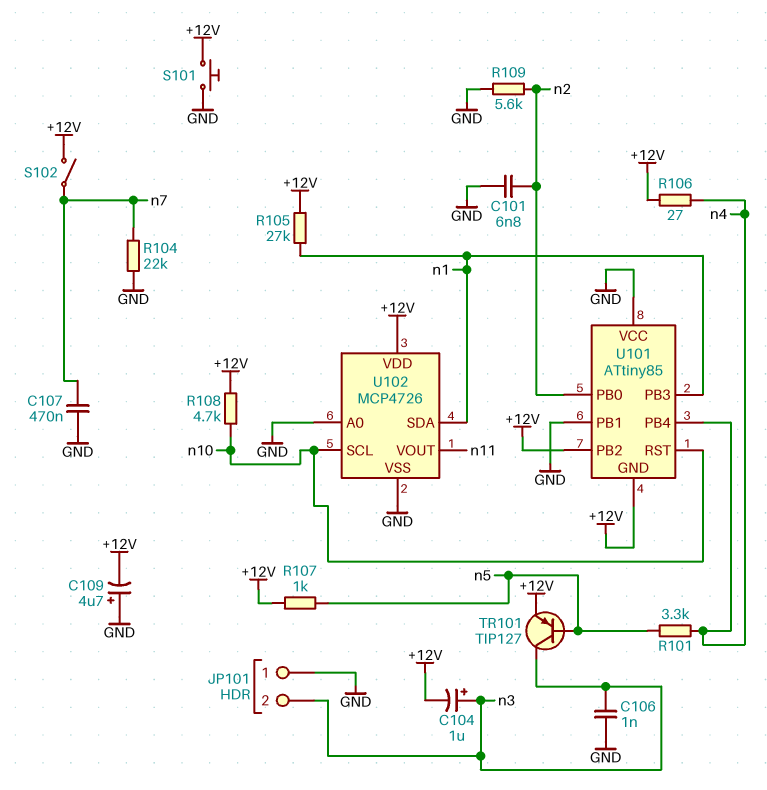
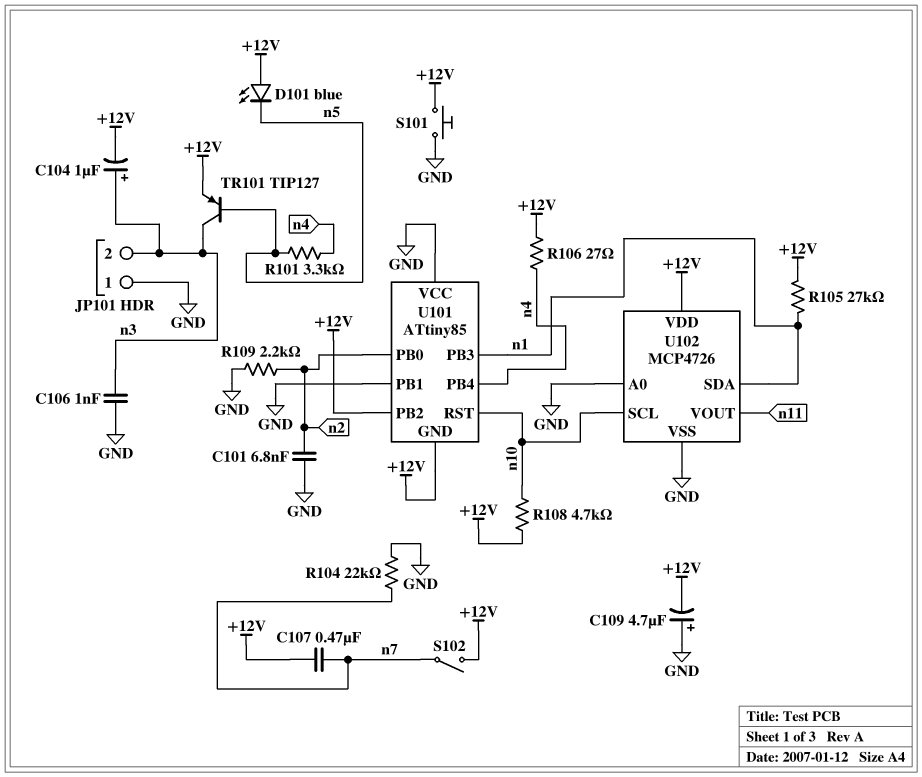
C107: 470nF (GND, n7) -> 470nF (+12V, n7)
D101: none -> LED blue (A +12V, K n5)
R107: 1k (+12V, n5) -> none
R109: 5.6k (GND, n2) -> 2.2k (GND, n2)

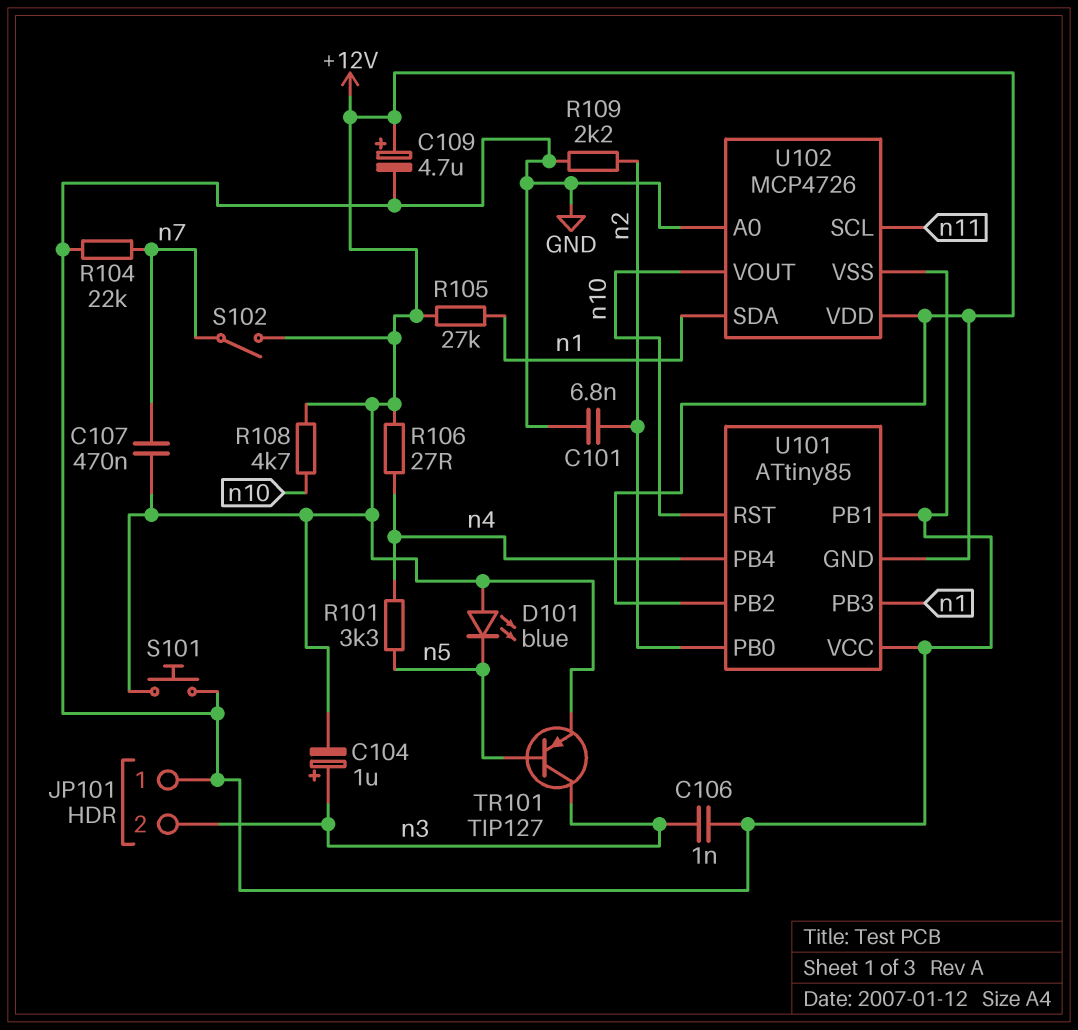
C109: 4.7uF (plus GND, minus +12V) -> 4.7uF (plus +12V, minus GND)
U102 pin SCL: n10 -> n11
U102 pin VOUT: n11 -> n10

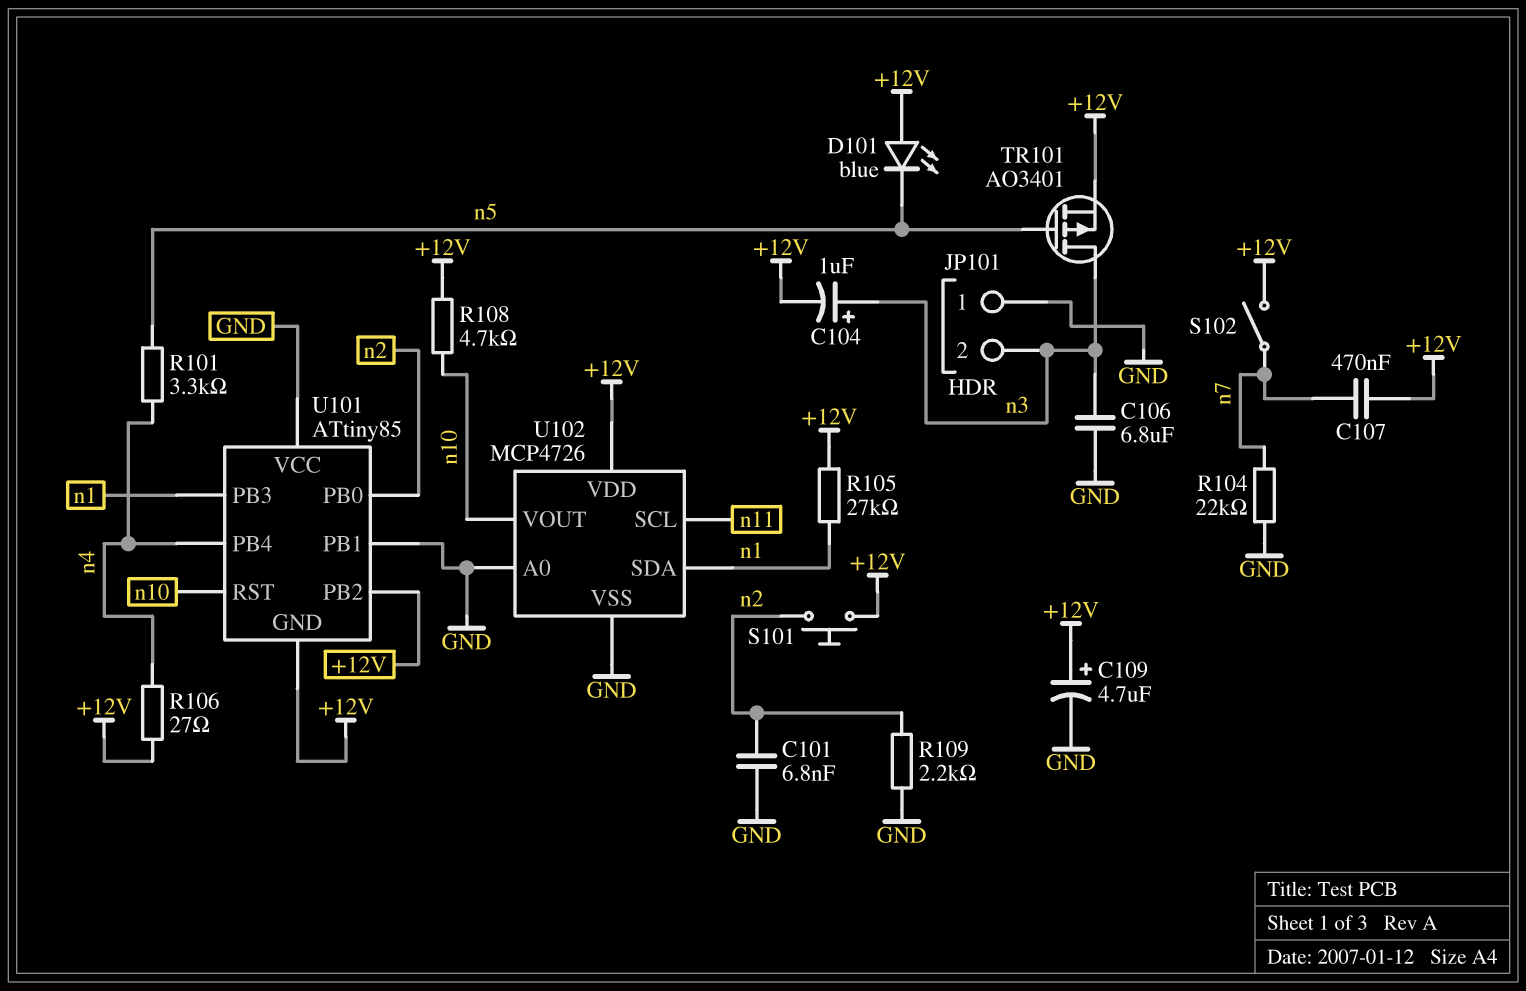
C106: 1nF (GND, n3) -> 6.8uF (GND, n3)
S101: button (+12V, GND) -> button (+12V, n2)
TR101: PNP TIP127 (B n5, C n3, E +12V) -> PMOS AO3401 (G n5, D n3, S +12V)

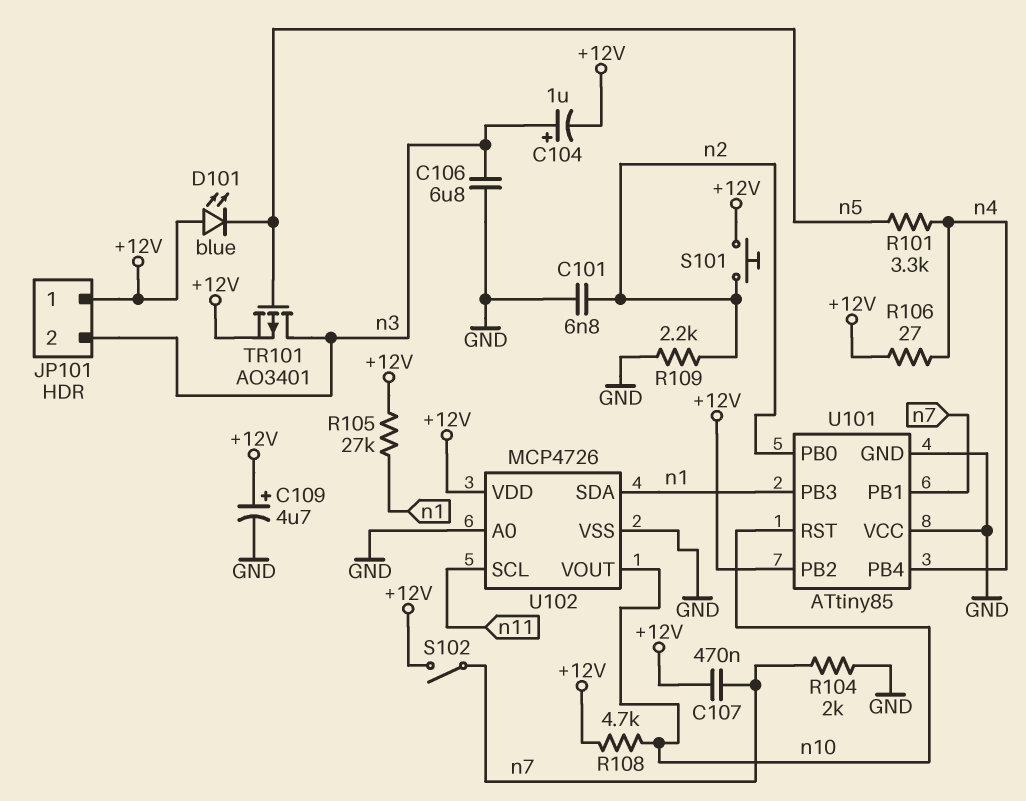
JP101 pin 1: GND -> +12V
R104: 22k (GND, n7) -> 2k (GND, n7)
U101 pin GND: +12V -> GND
U101 pin PB1: GND -> n7

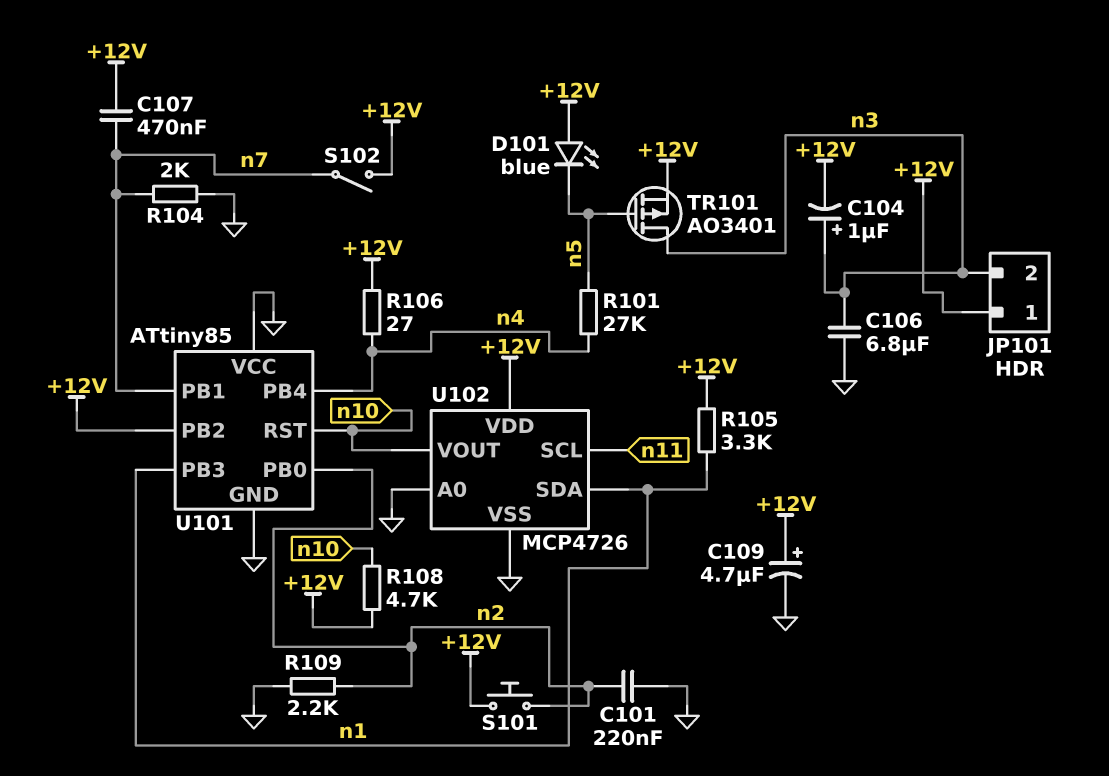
C101: 6.8nF (GND, n2) -> 220nF (GND, n2)
R101: 3.3k (n4, n5) -> 27k (n4, n5)
R105: 27k (+12V, n1) -> 3.3k (+12V, n1)

